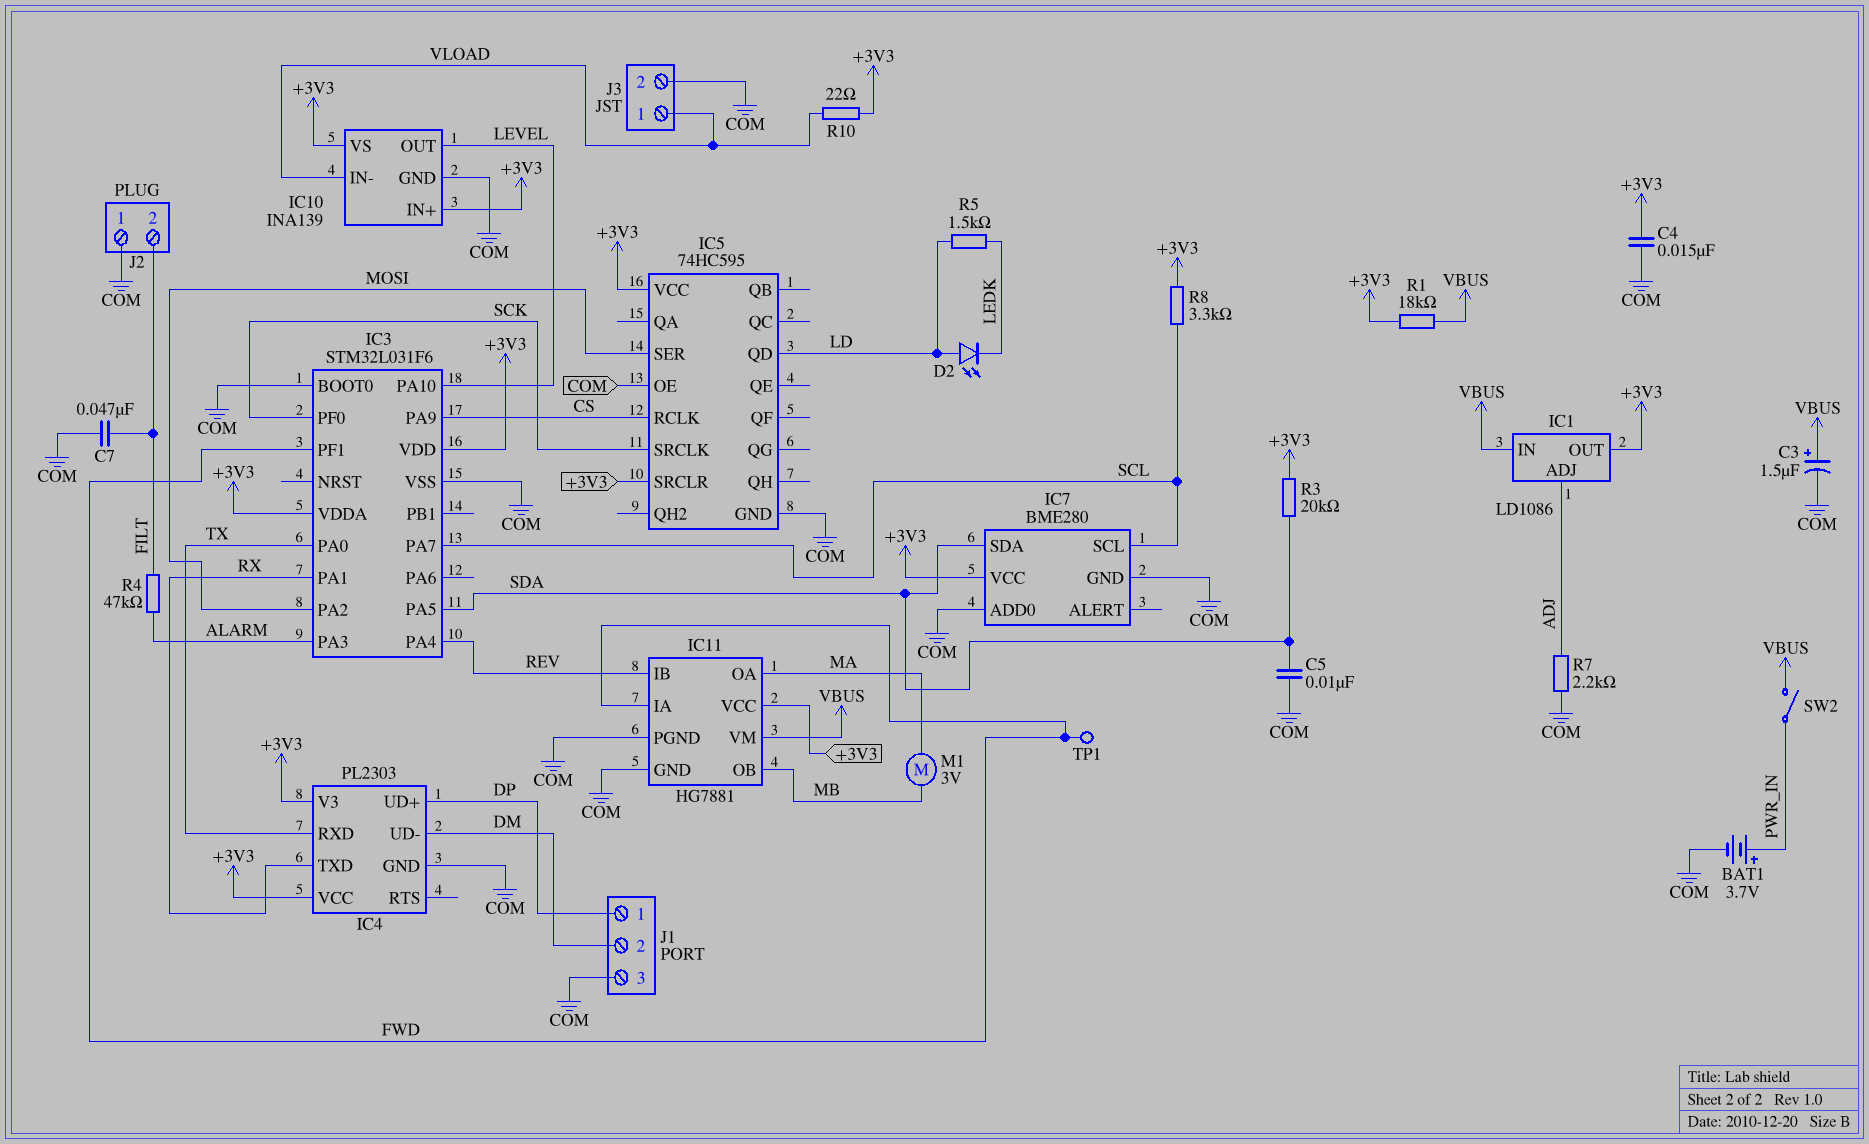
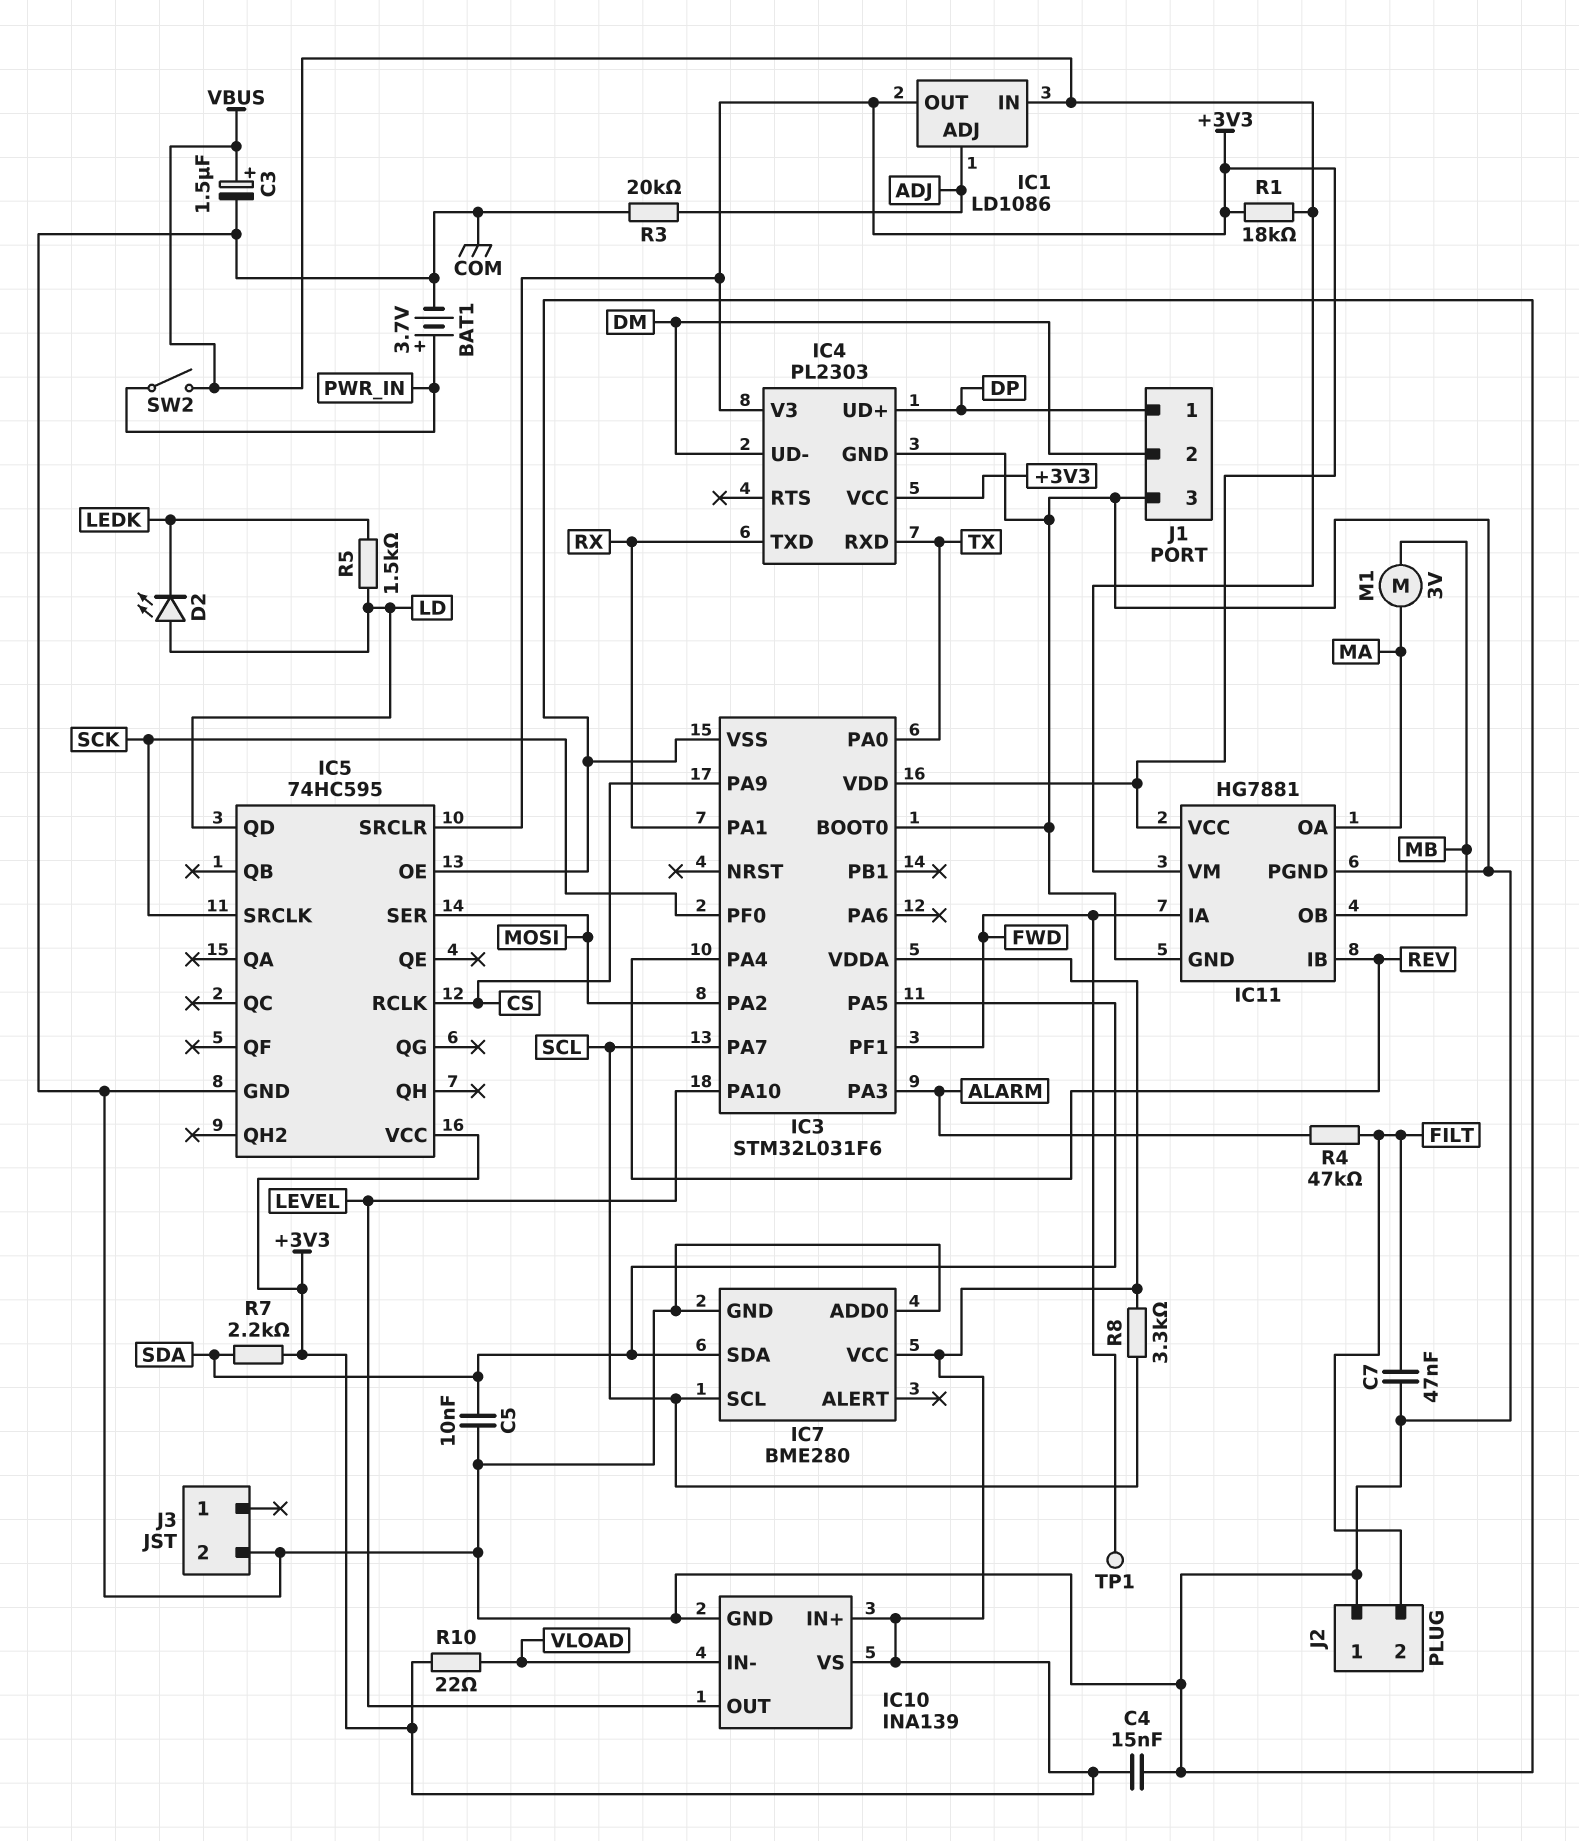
J3 pin 1: VLOAD -> none
R3: 20k (+3V3, SDA) -> 20k (ADJ, COM)
R7: 2.2k (ADJ, COM) -> 2.2k (+3V3, SDA)

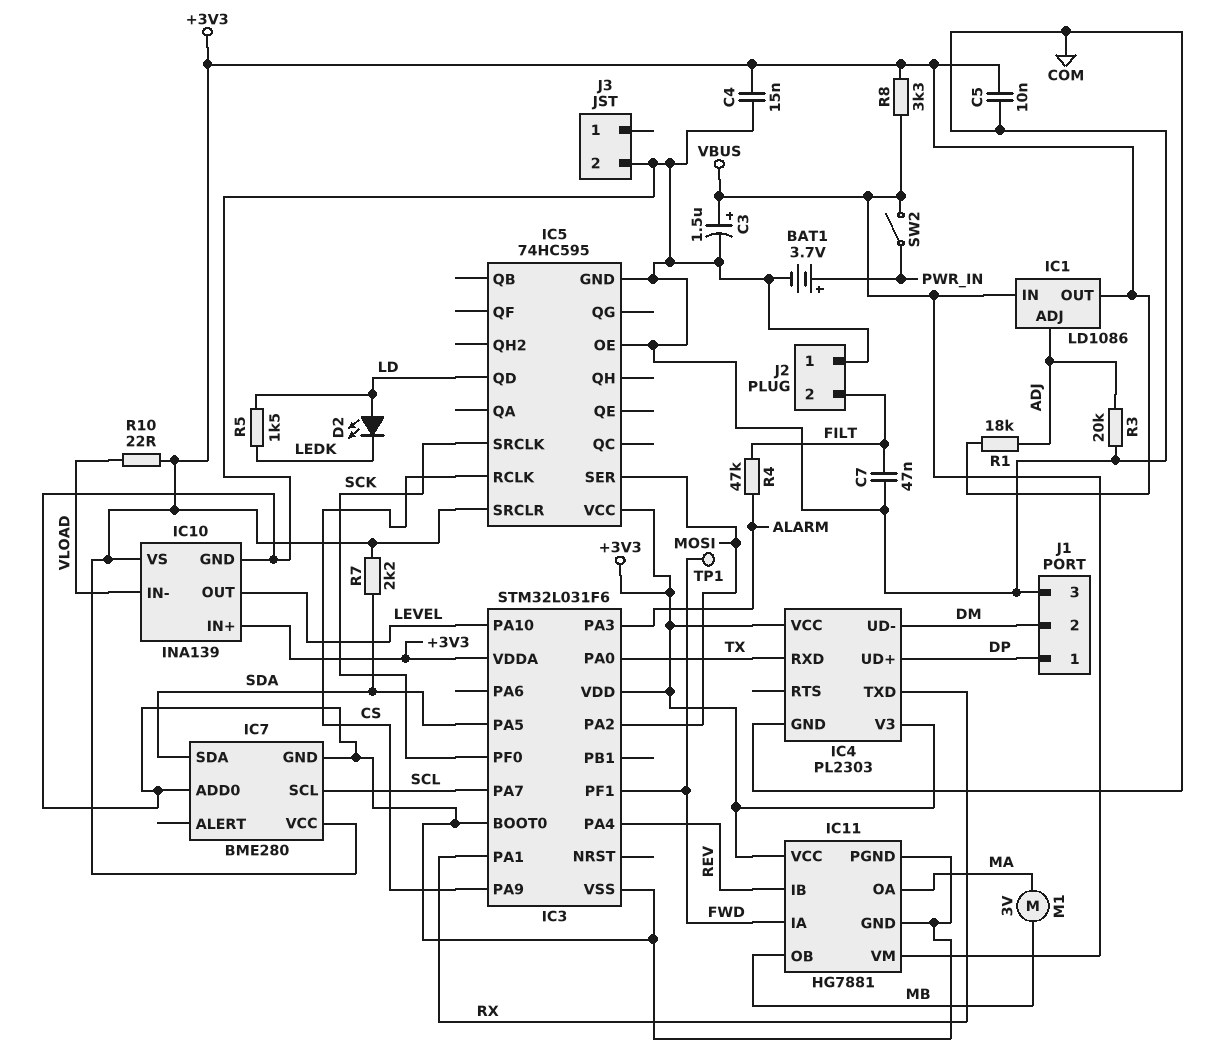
C5: 10nF (COM, SDA) -> 10nF (+3V3, COM)
R1: 18k (+3V3, VBUS) -> 18k (+3V3, ADJ)
R8: 3.3k (+3V3, SCL) -> 3.3k (+3V3, VBUS)

